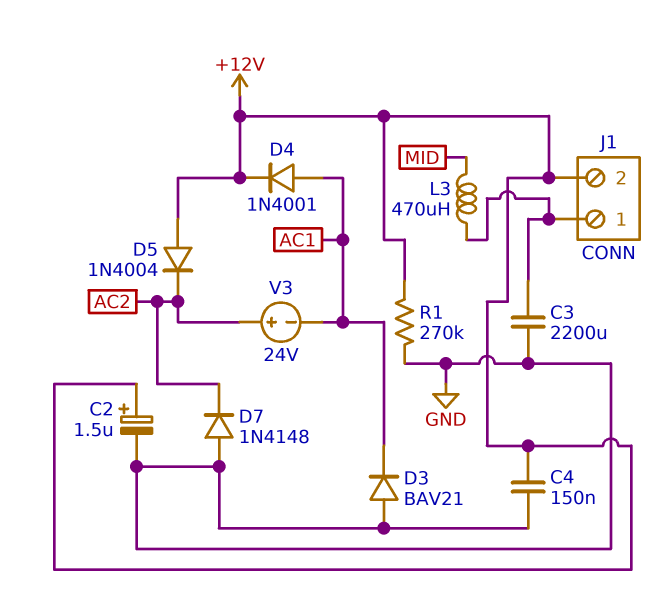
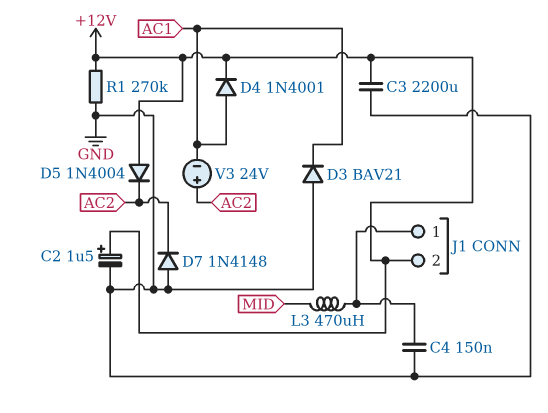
C3: 2200uF (GND, J1/1) -> 2200uF (+12V, GND)
C4: 150nF (+12V, GND) -> 150nF (GND, J1/1)

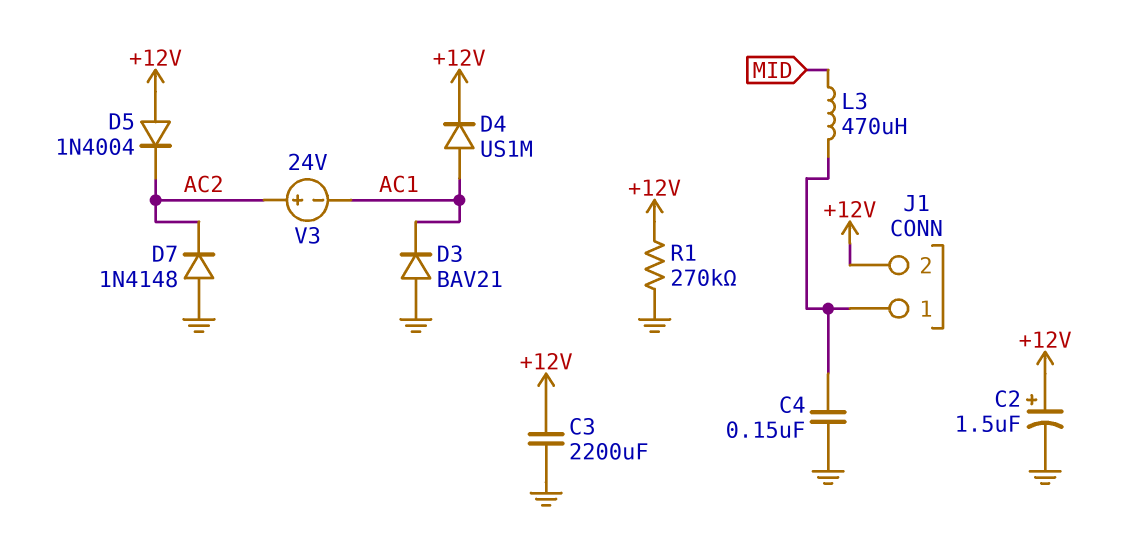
D4: diode 1N4001 (A AC1, K +12V) -> diode US1M (A AC1, K +12V)

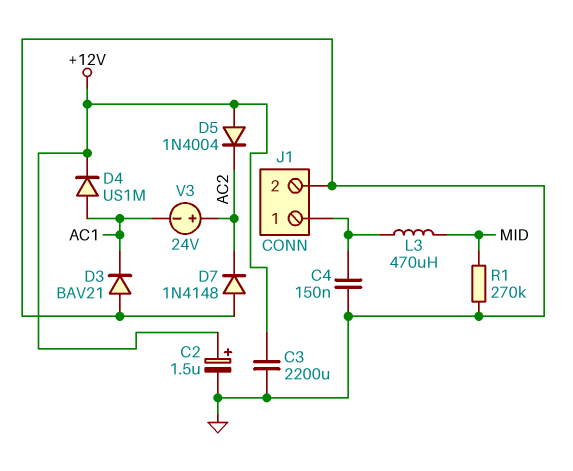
J1 pin 2: +12V -> GND
R1: 270k (+12V, GND) -> 270k (GND, MID)

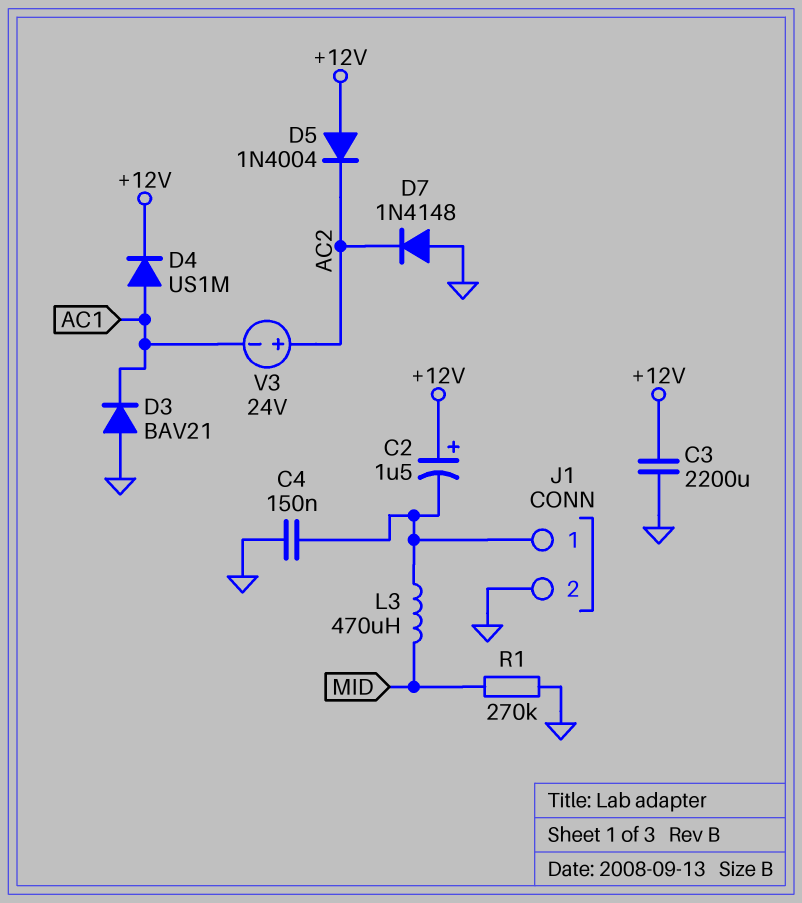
C2: 1.5uF (plus +12V, minus GND) -> 1.5uF (plus +12V, minus J1/1)

